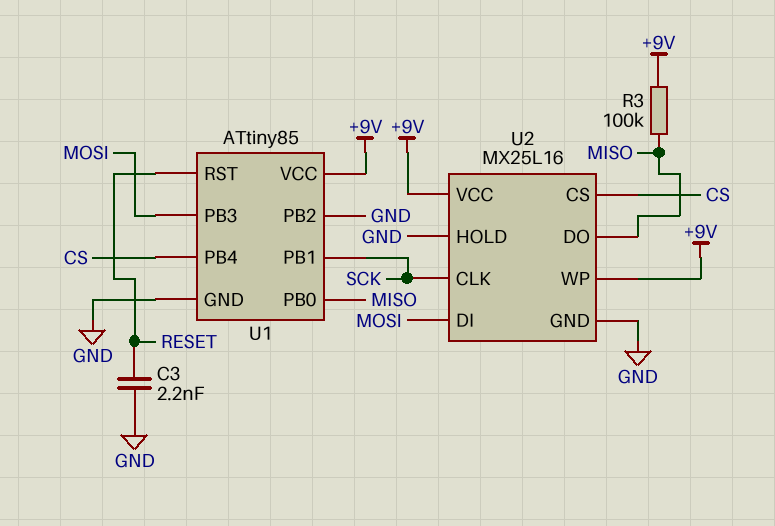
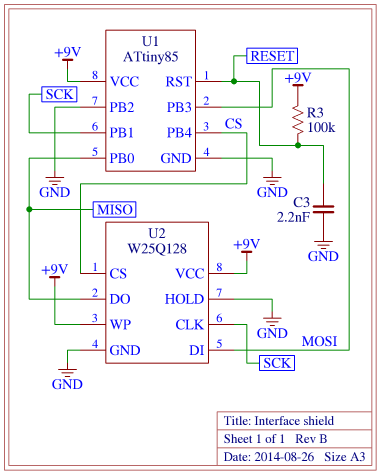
R3: 100k (+9V, MISO) -> 100k (+9V, RESET)
U2: MX25L16 -> W25Q128

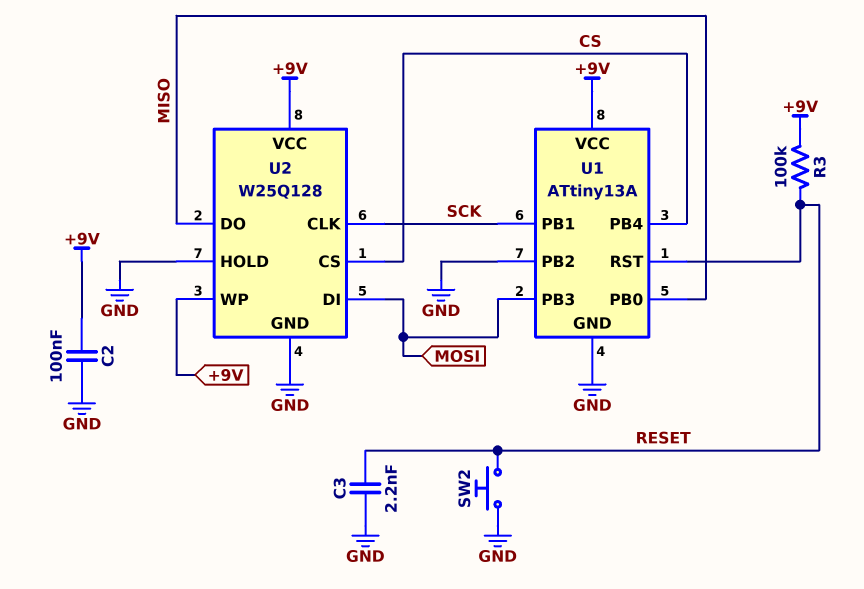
C2: none -> 100nF (+9V, GND)
SW2: none -> button (GND, RESET)
U1: ATtiny85 -> ATtiny13A

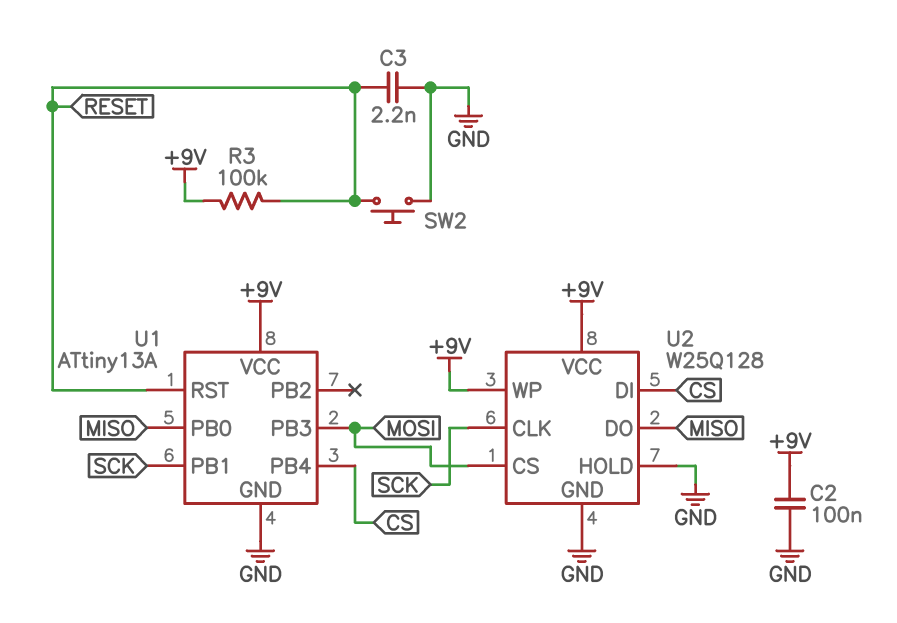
U1 pin PB2: GND -> none
U2 pin CS: CS -> MOSI
U2 pin DI: MOSI -> CS

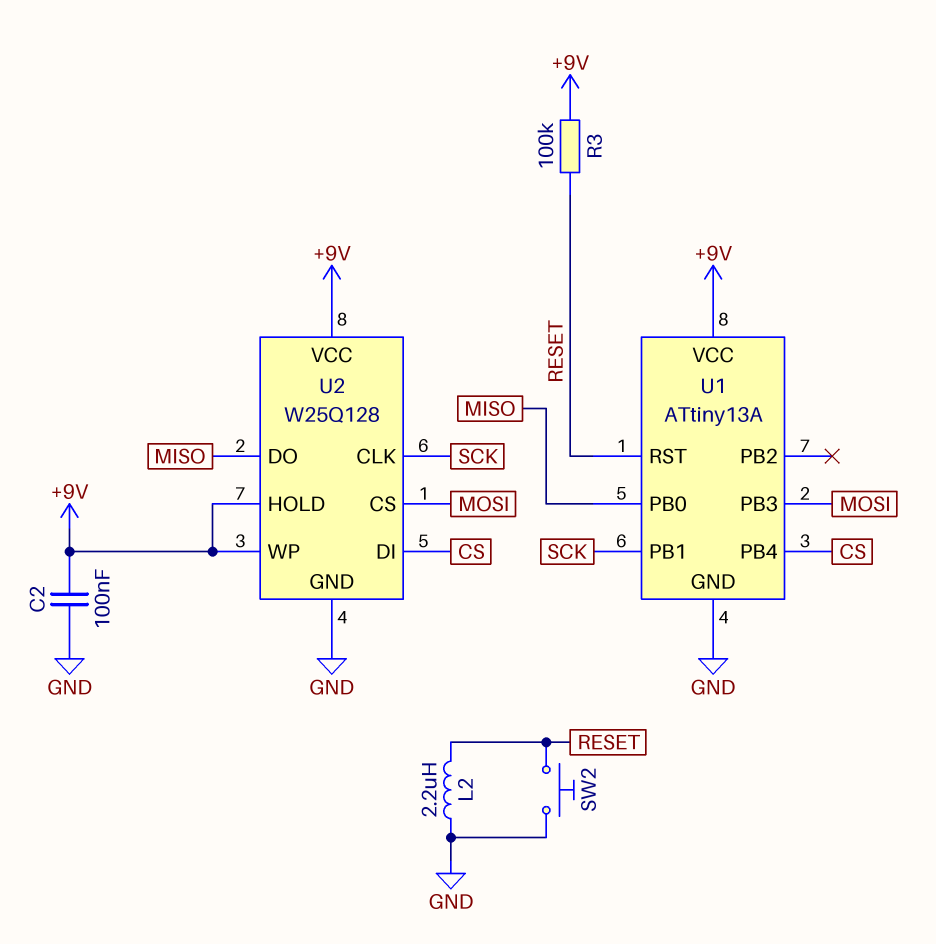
C3: 2.2nF (GND, RESET) -> none
L2: none -> 2.2uH (GND, RESET)
U2 pin HOLD: GND -> +9V

